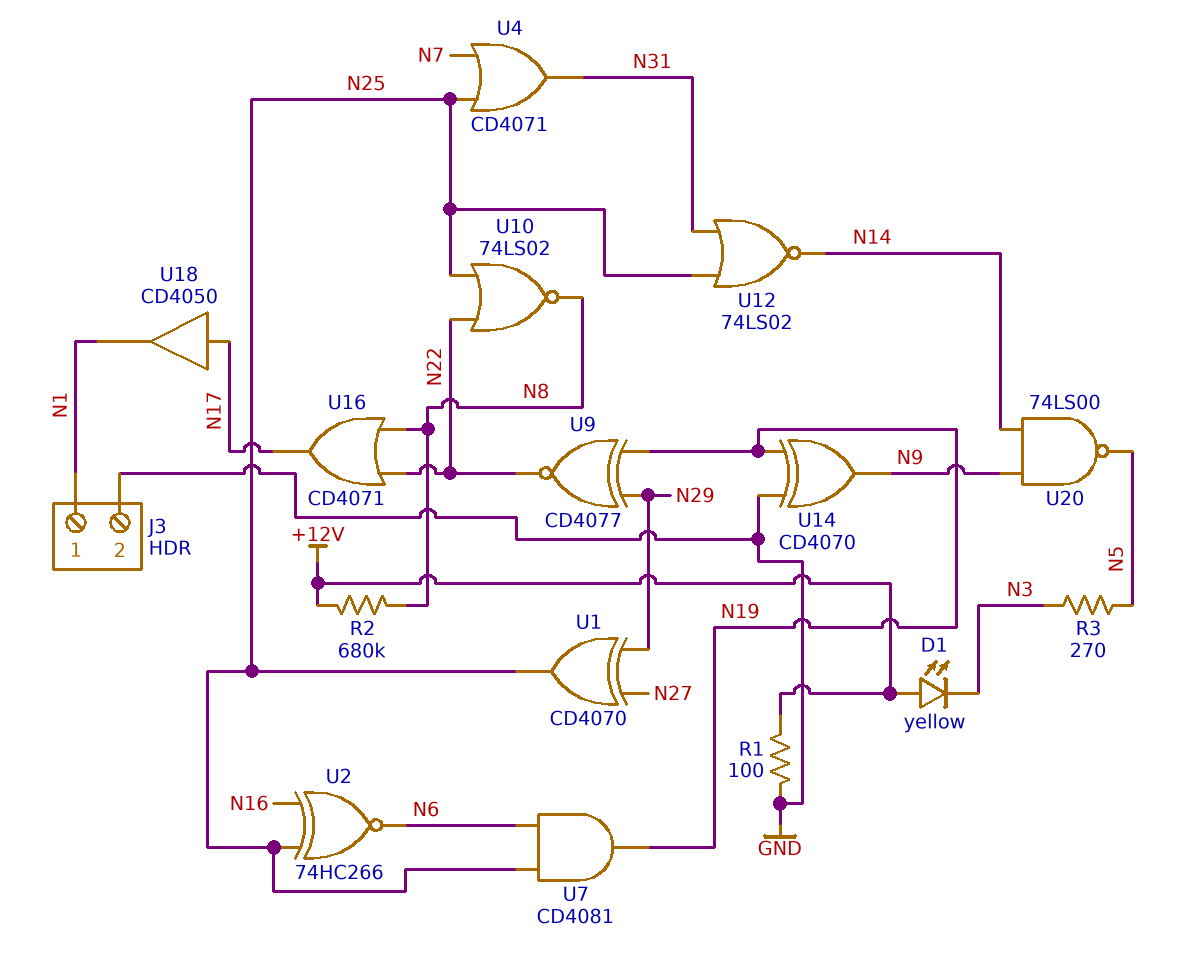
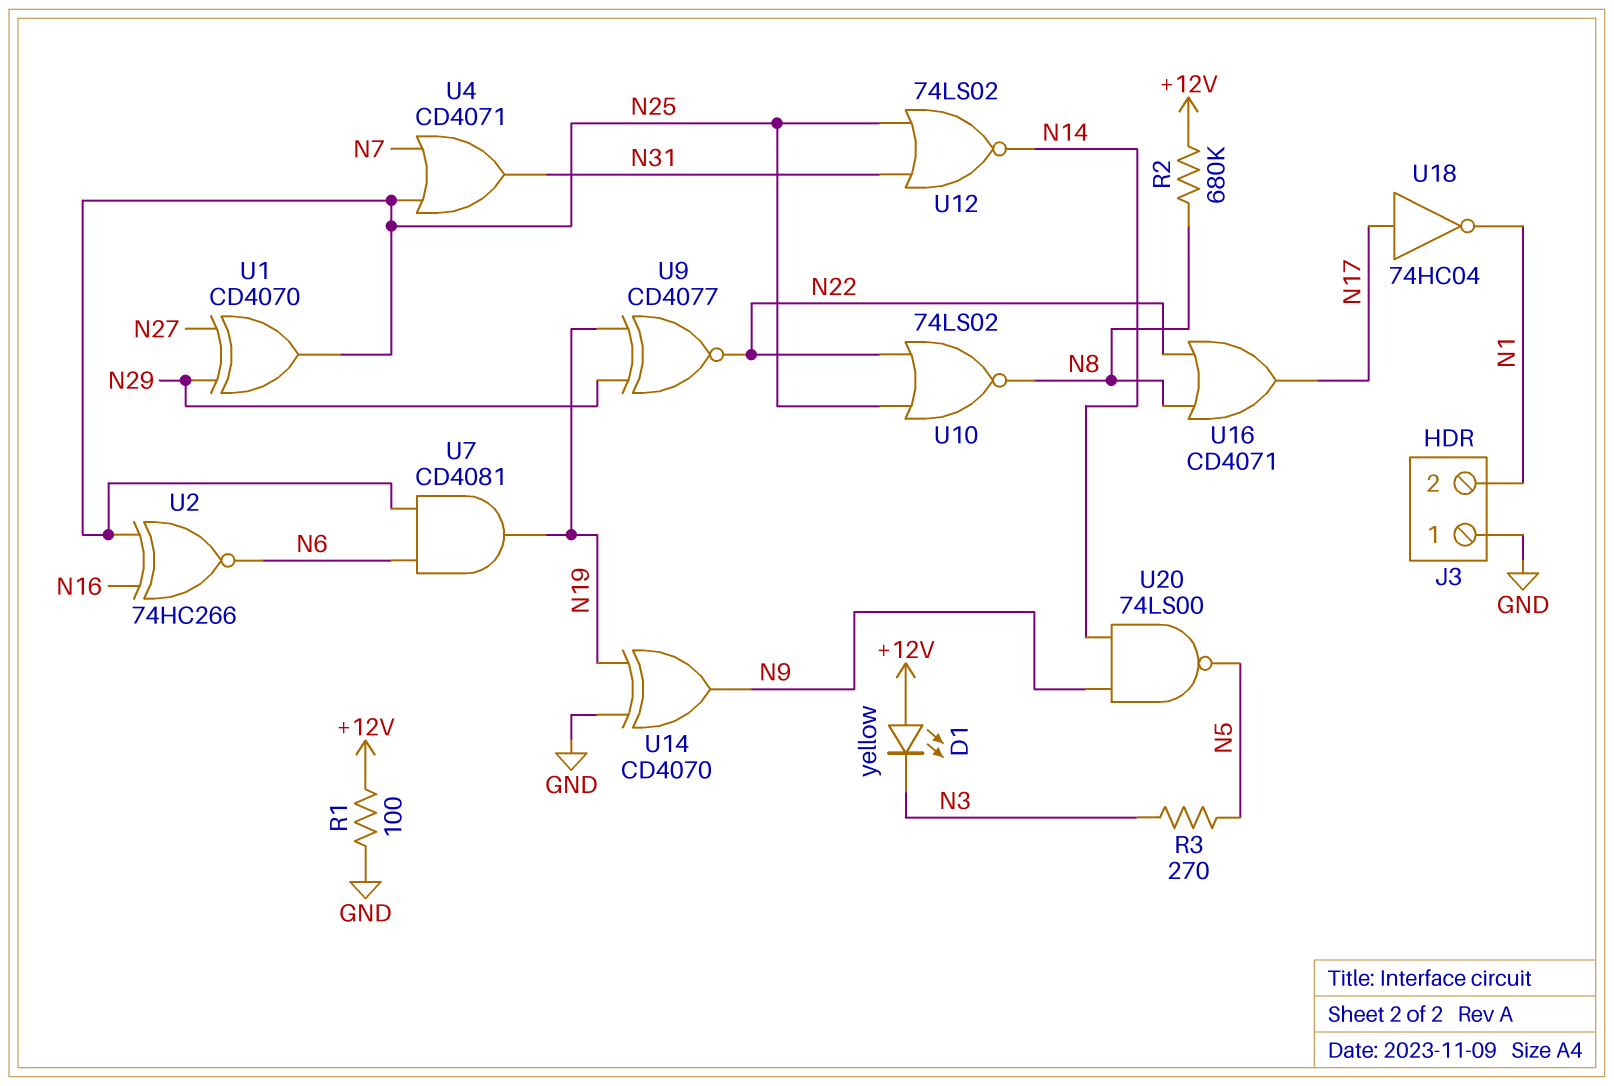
J3 pin 1: N1 -> GND
J3 pin 2: GND -> N1
U18: buffer CD4050 (in N17, out N1) -> NOT 74HC04 (in N17, out N1)

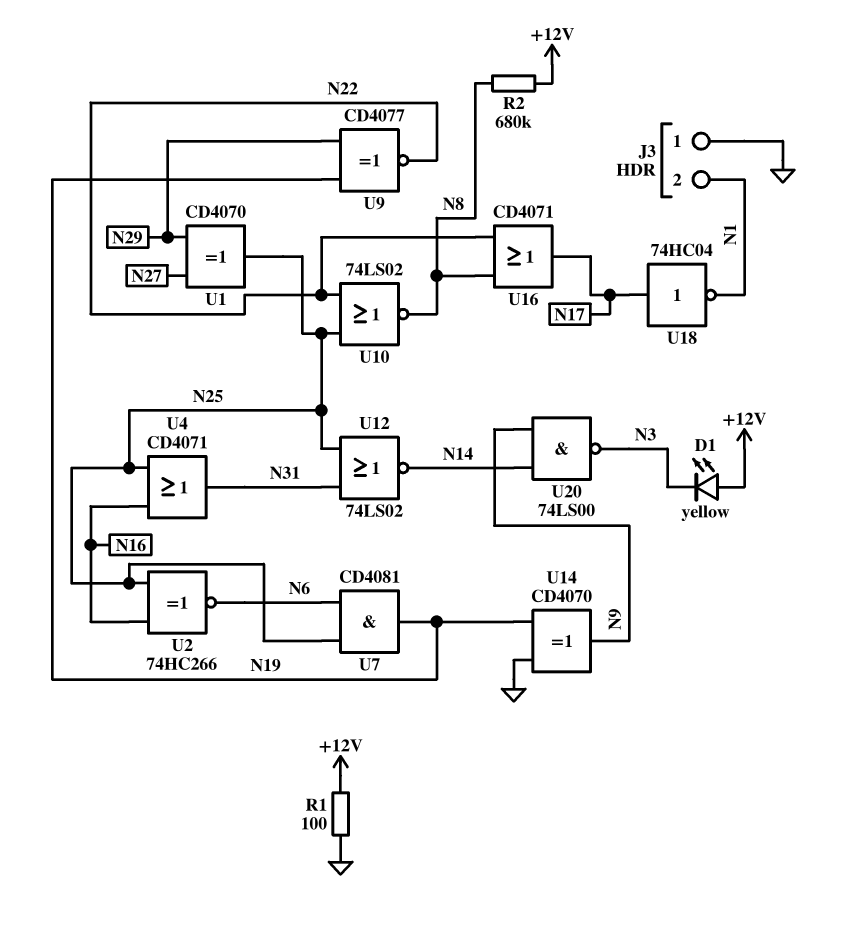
R3: 270 (N3, N5) -> none
U4: OR CD4071 (in N7, in N25, out N31) -> OR CD4071 (in N16, in N25, out N31)
U20: NAND 74LS00 (in N9, in N14, out N5) -> NAND 74LS00 (in N9, in N14, out N3)

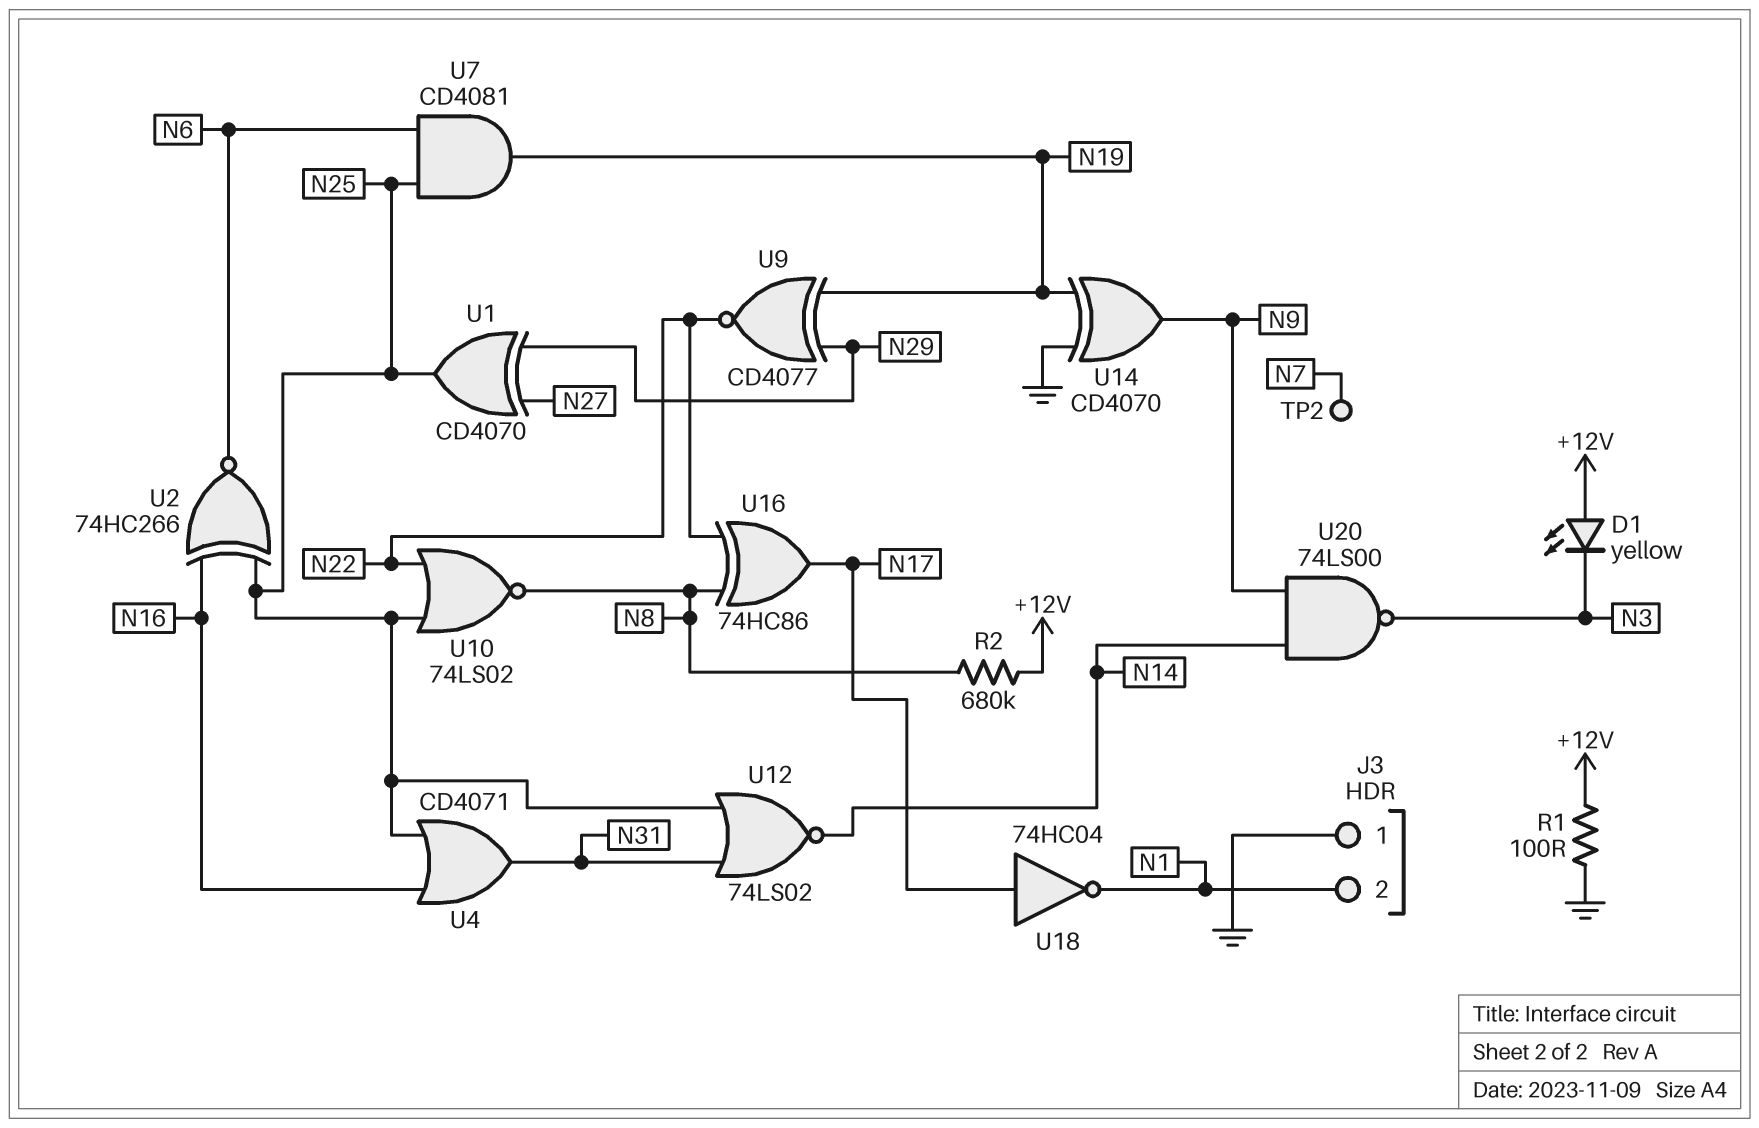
TP2: none -> test point (N7)
U16: OR CD4071 (in N8, in N22, out N17) -> XOR 74HC86 (in N8, in N22, out N17)

